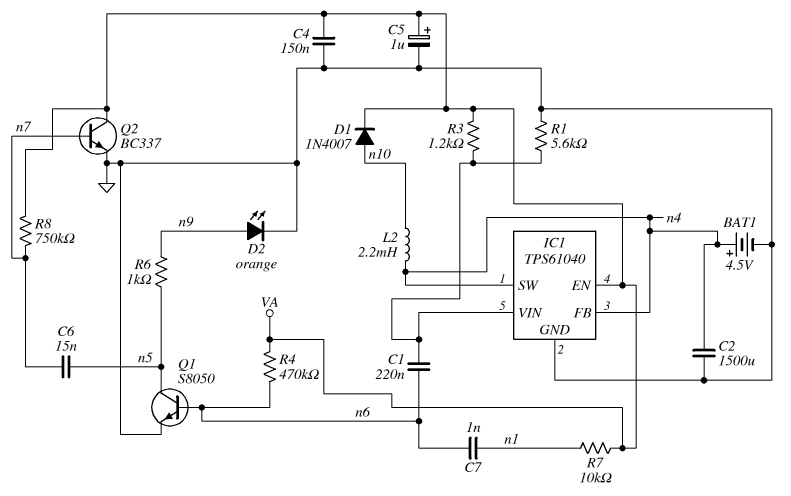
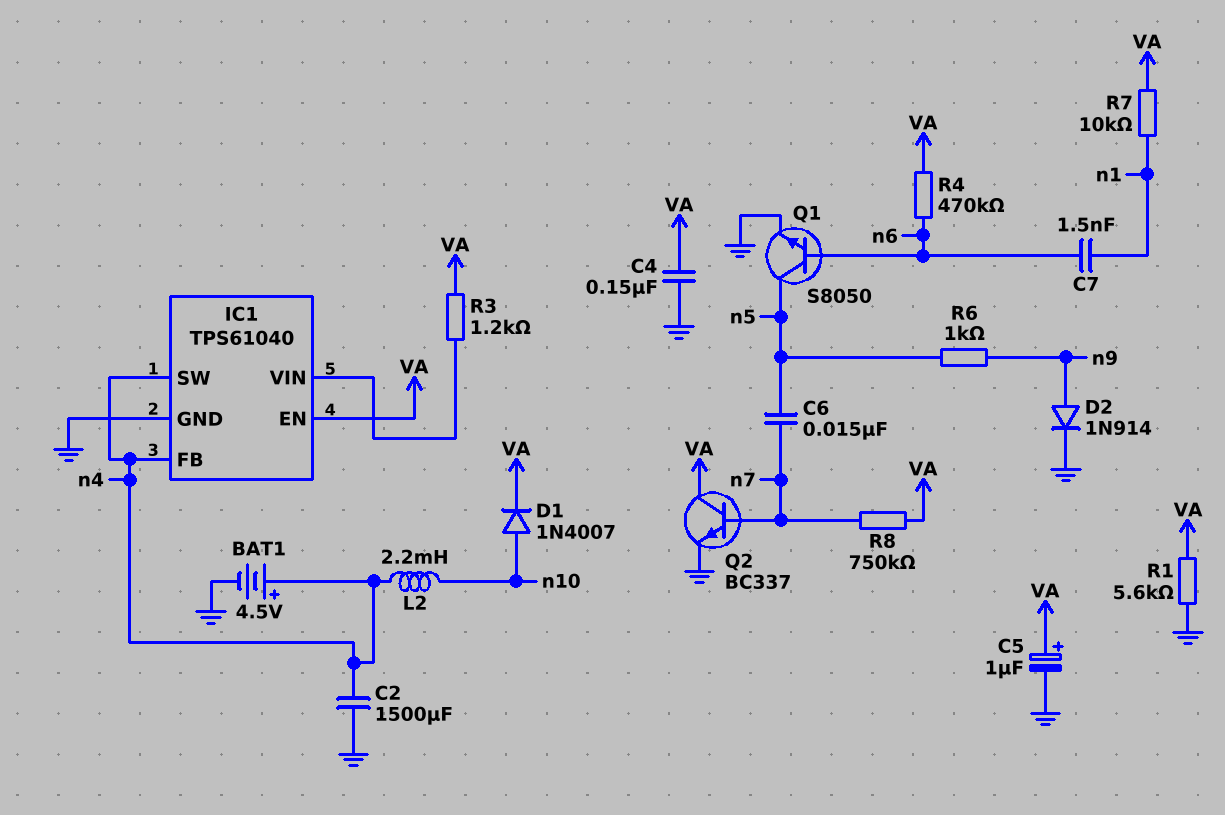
C1: 220nF (IC1/VIN, n6) -> none
C7: 1nF (n1, n6) -> 1.5nF (n1, n6)
D2: LED orange (A n9, K GND) -> diode 1N914 (A n9, K GND)
R1: 5.6k (GND, IC1/VIN) -> 5.6k (GND, VA)

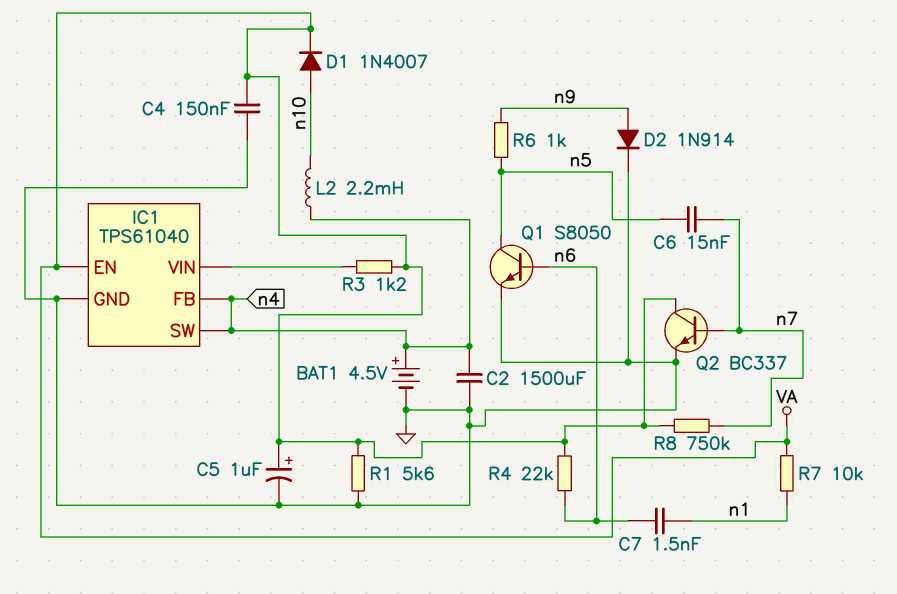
R4: 470k (VA, n6) -> 22k (VA, n6)

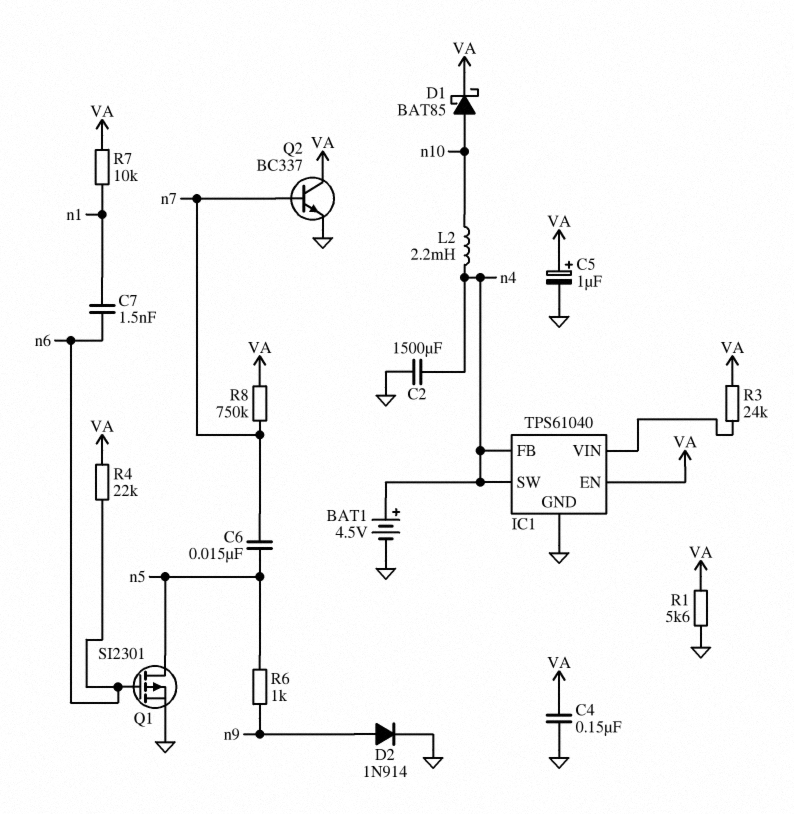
D1: diode 1N4007 (A n10, K VA) -> schottky BAT85 (A n10, K VA)
Q1: NPN S8050 (B n6, C n5, E GND) -> PMOS SI2301 (G n6, D n5, S GND)
R3: 1.2k (IC1/VIN, VA) -> 24k (IC1/VIN, VA)

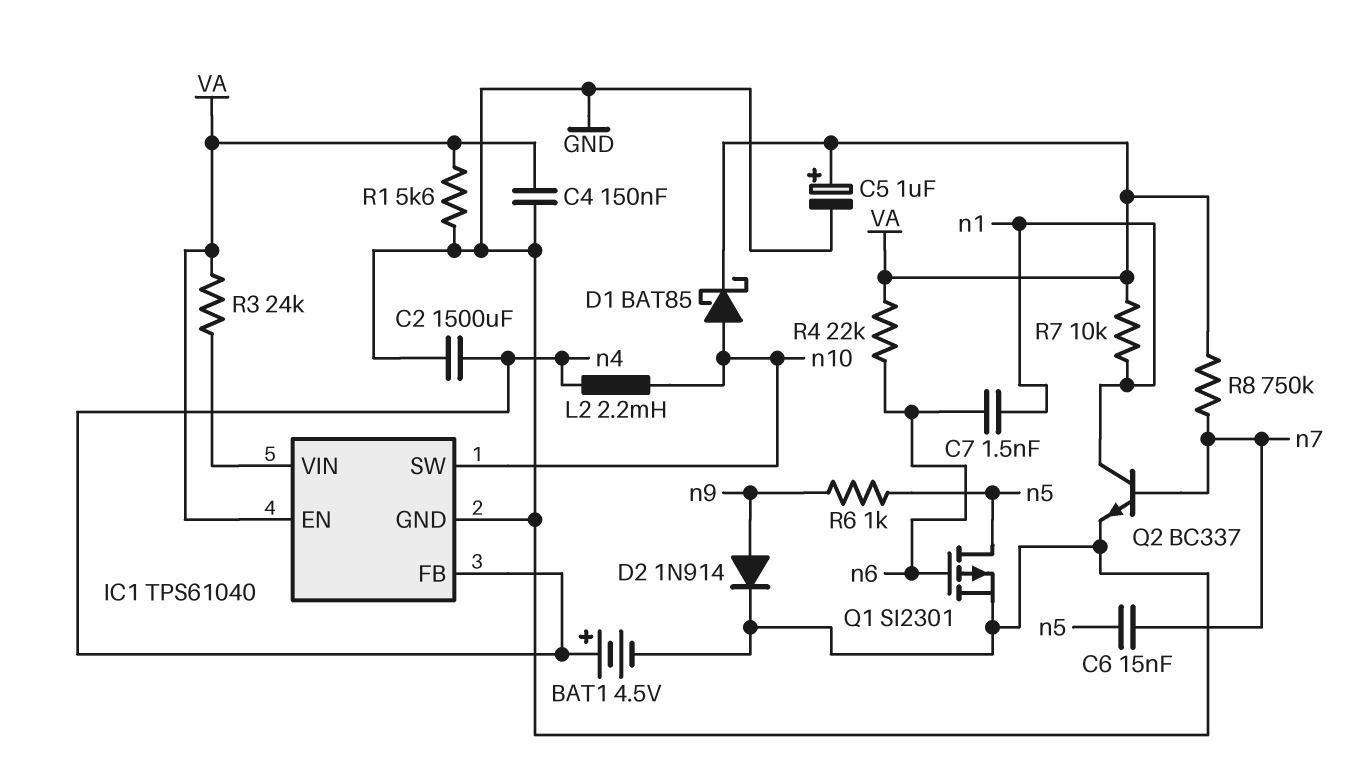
IC1 pin SW: n4 -> n10
Q2: NPN BC337 (B n7, C VA, E GND) -> NPN BC337 (B n7, C n1, E GND)

